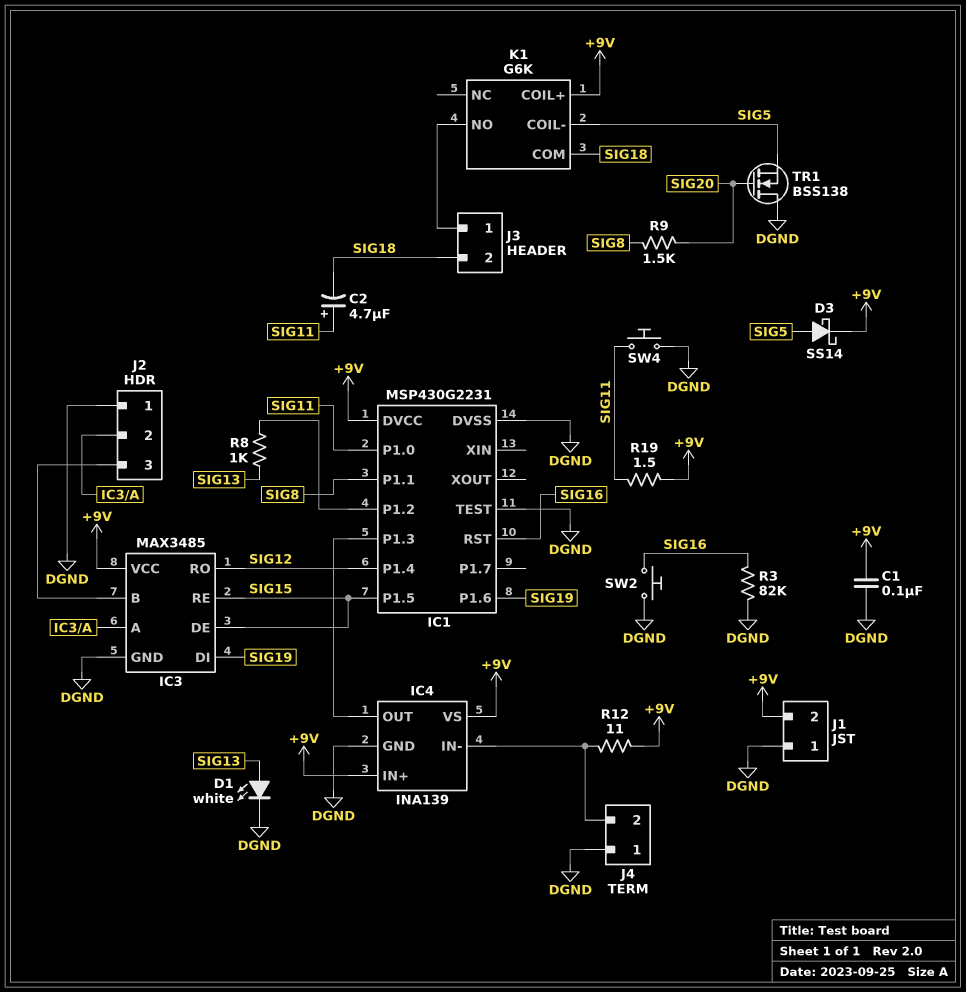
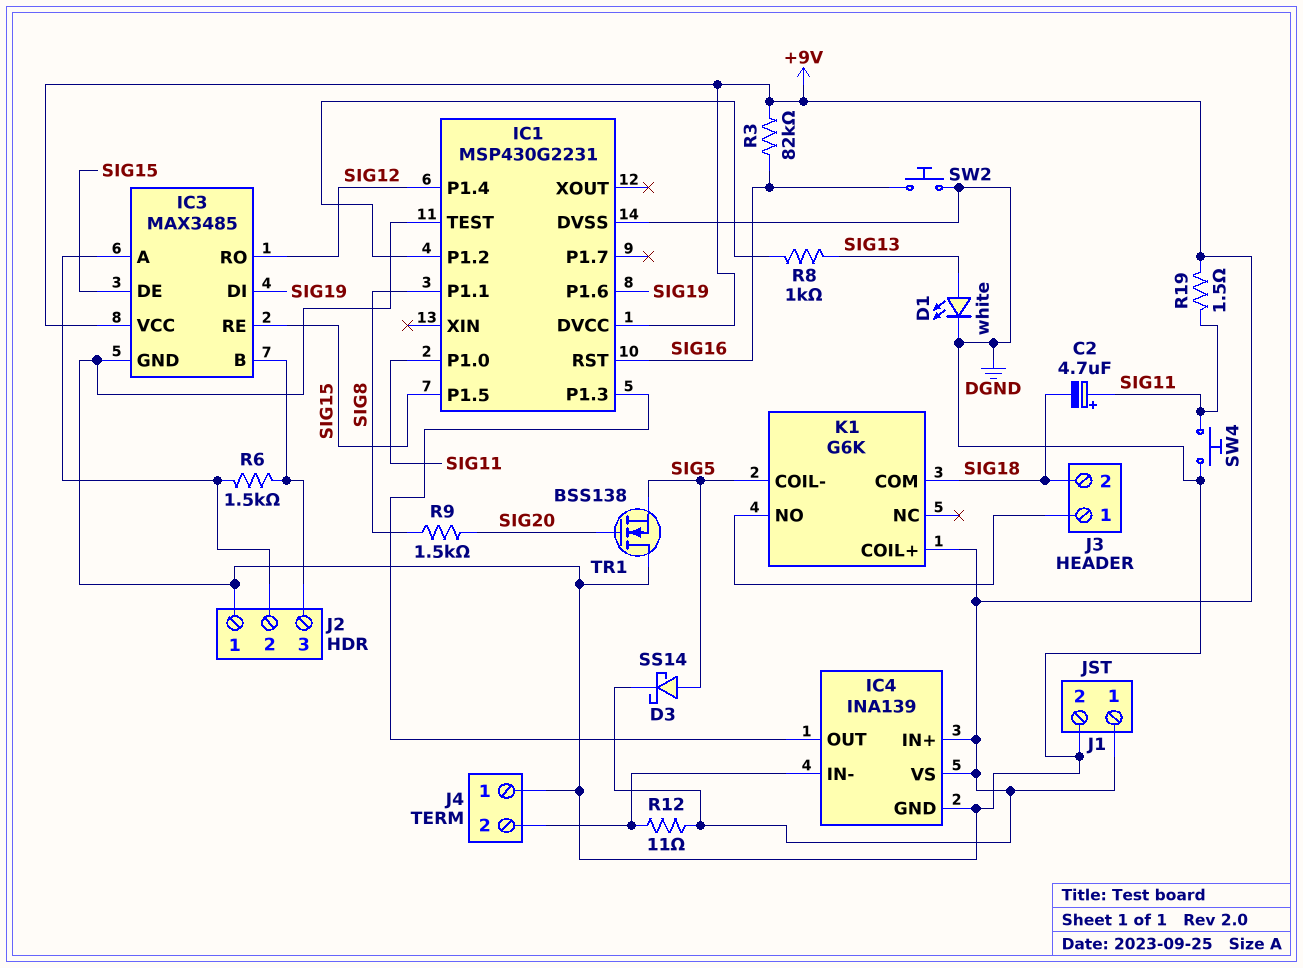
C1: 100nF (+9V, DGND) -> none
J1 pin 1: DGND -> +9V
J1 pin 2: +9V -> DGND
R3: 82k (DGND, SIG16) -> 82k (+9V, SIG16)
R6: none -> 1.5k (IC3/A, IC3/B)

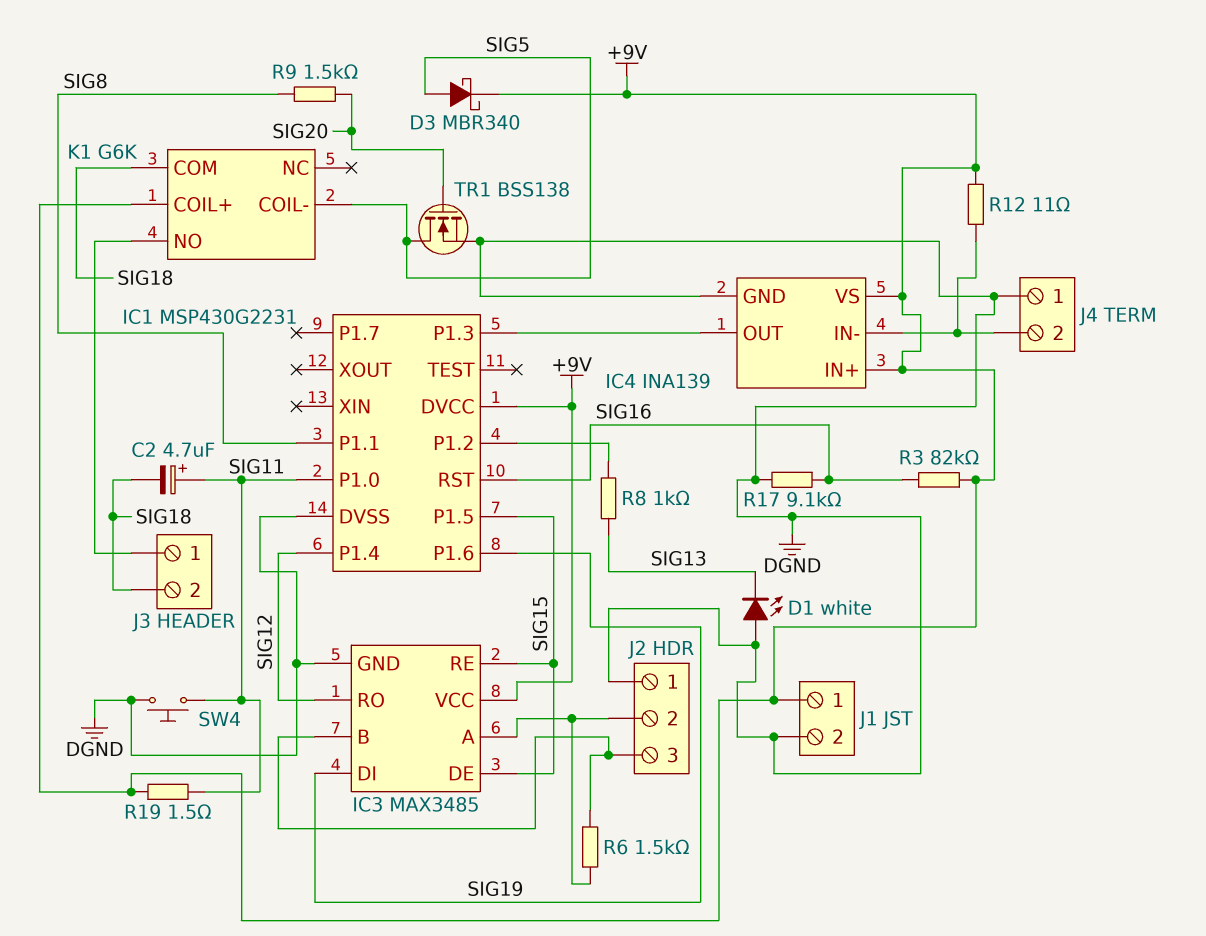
D1: LED white (A SIG13, K DGND) -> LED white (A DGND, K SIG13)
D3: schottky SS14 (A SIG5, K +9V) -> schottky MBR340 (A SIG5, K +9V)
IC1 pin TEST: DGND -> none
R17: none -> 9.1k (DGND, SIG16)
SW2: button (DGND, SIG16) -> none
TR1: NMOS BSS138 (G SIG20, D DGND, S SIG5) -> NMOS BSS138 (G SIG20, D SIG5, S DGND)

